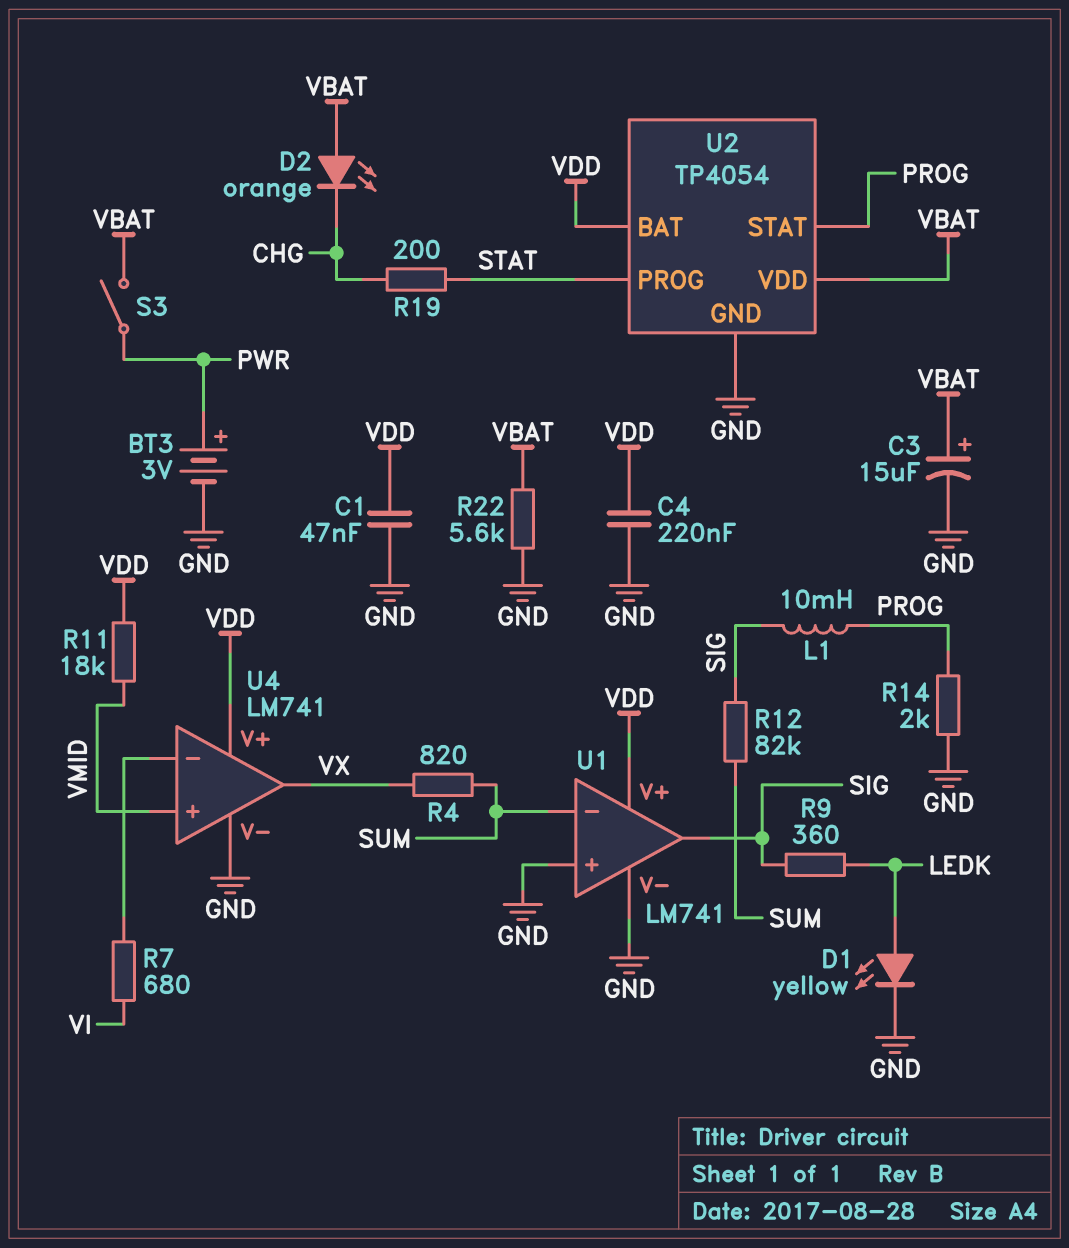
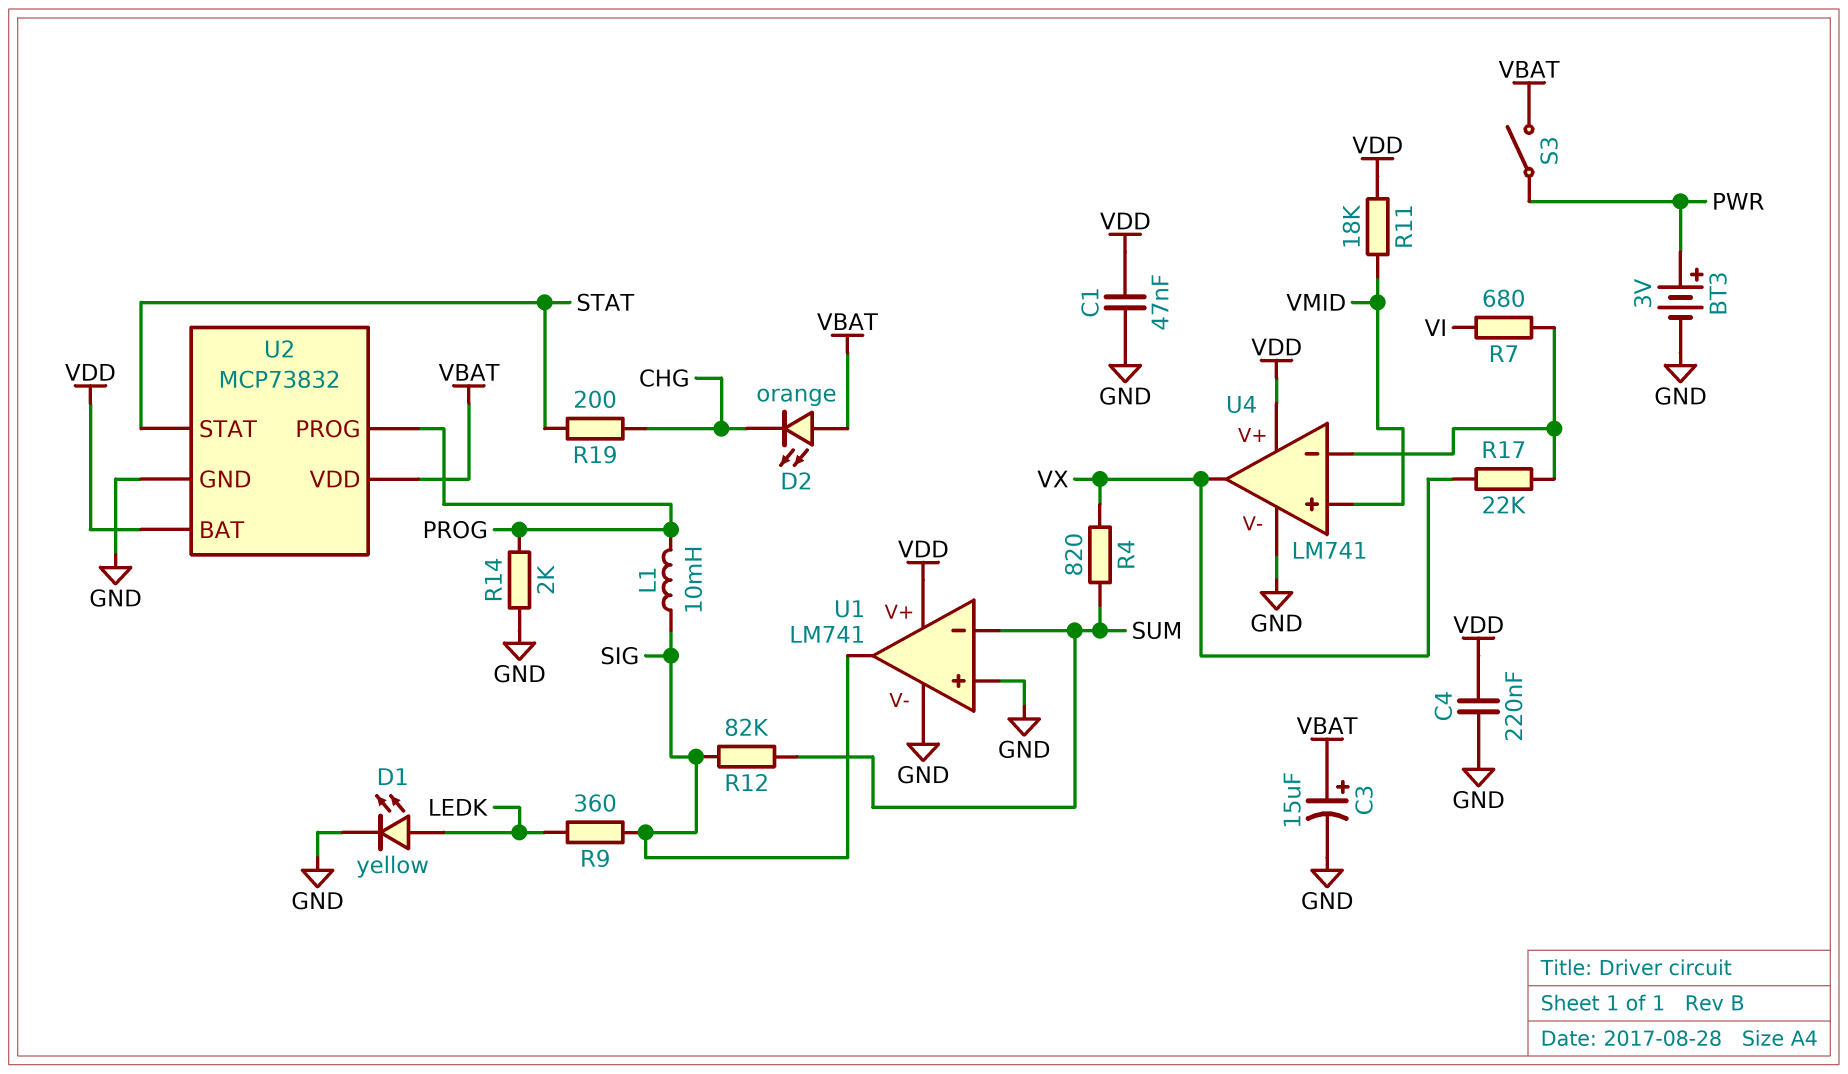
R17: none -> 22k (U4/in-, VX)
R22: 5.6k (GND, VBAT) -> none
U2: TP4054 -> MCP73832
U2 pin PROG: STAT -> PROG
U2 pin STAT: PROG -> STAT

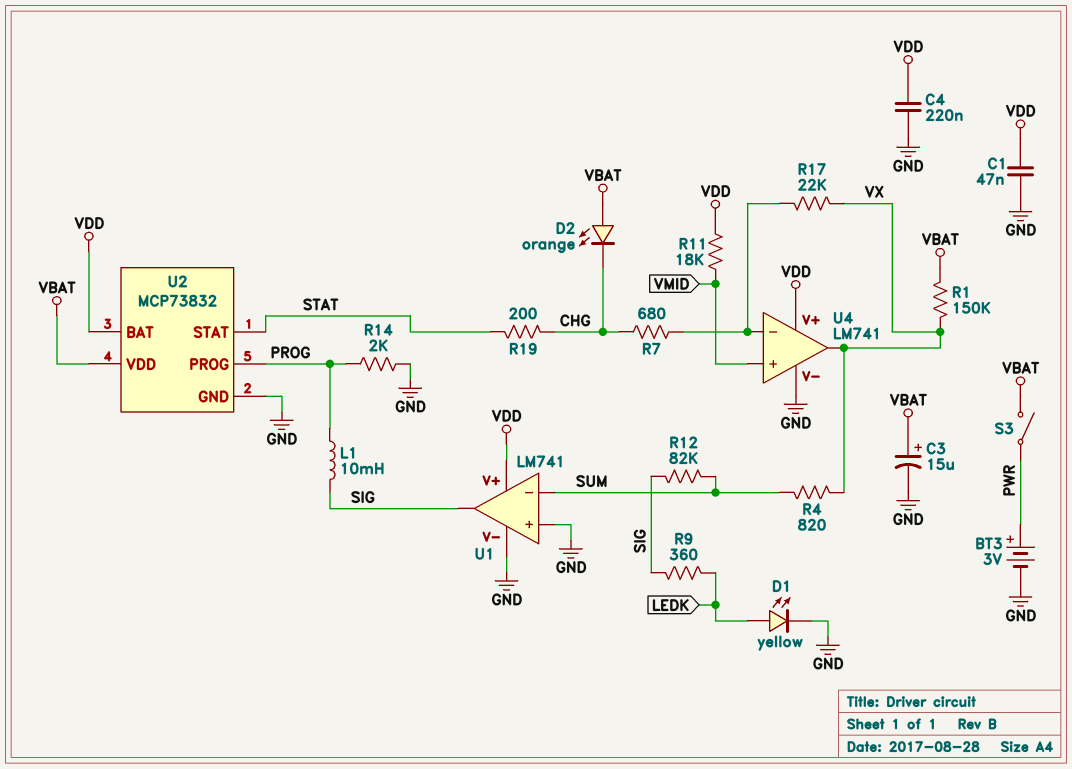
R1: none -> 150k (VBAT, VX)
R7: 680 (U4/in-, VI) -> 680 (CHG, U4/in-)

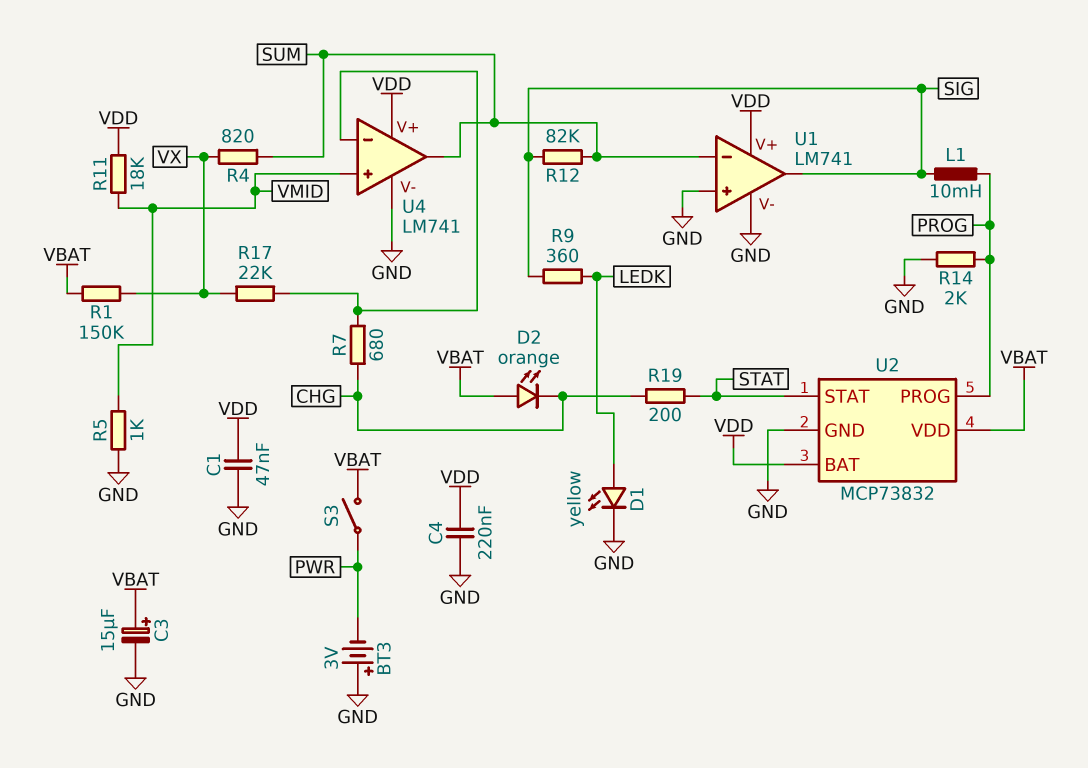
BT3: 3V (plus PWR, minus GND) -> 3V (plus GND, minus PWR)
R5: none -> 1k (GND, VMID)
U4 pin out: VX -> SUM

